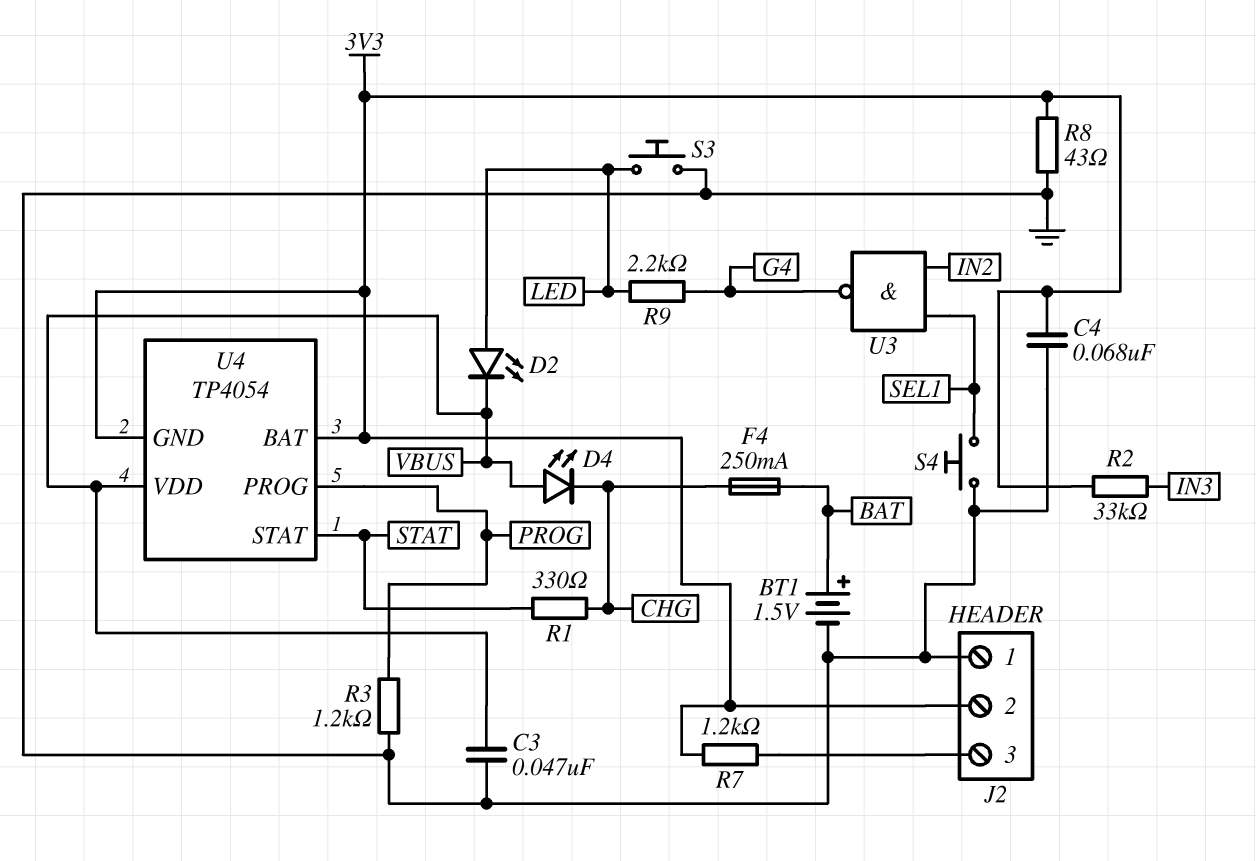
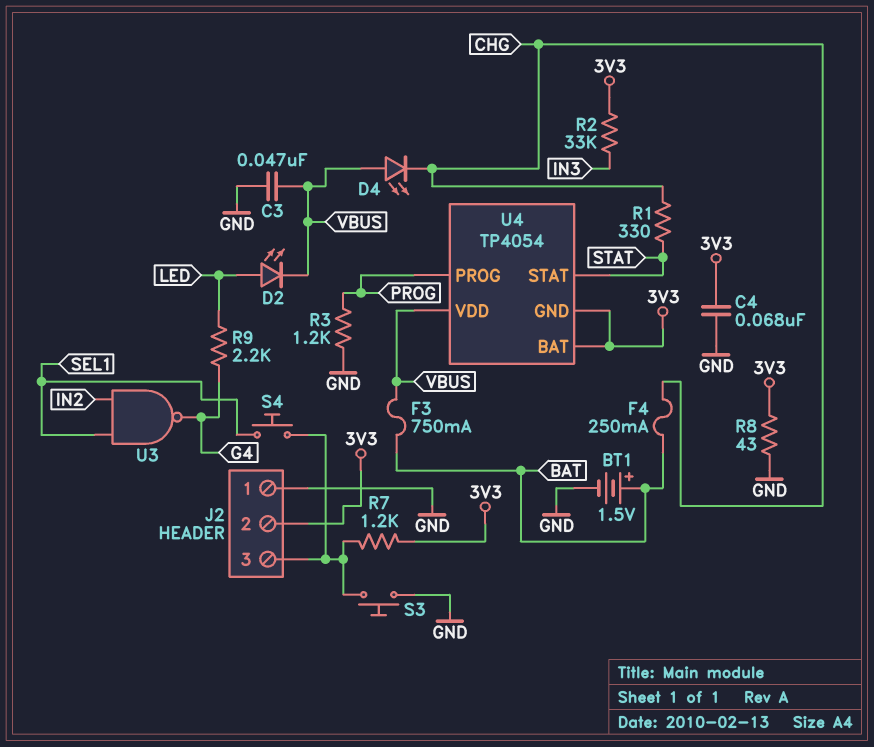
F3: none -> 750mA (BAT, VBUS)
S3: button (GND, LED) -> button (GND, J2/3)
S4: button (GND, SEL1) -> button (J2/3, SEL1)

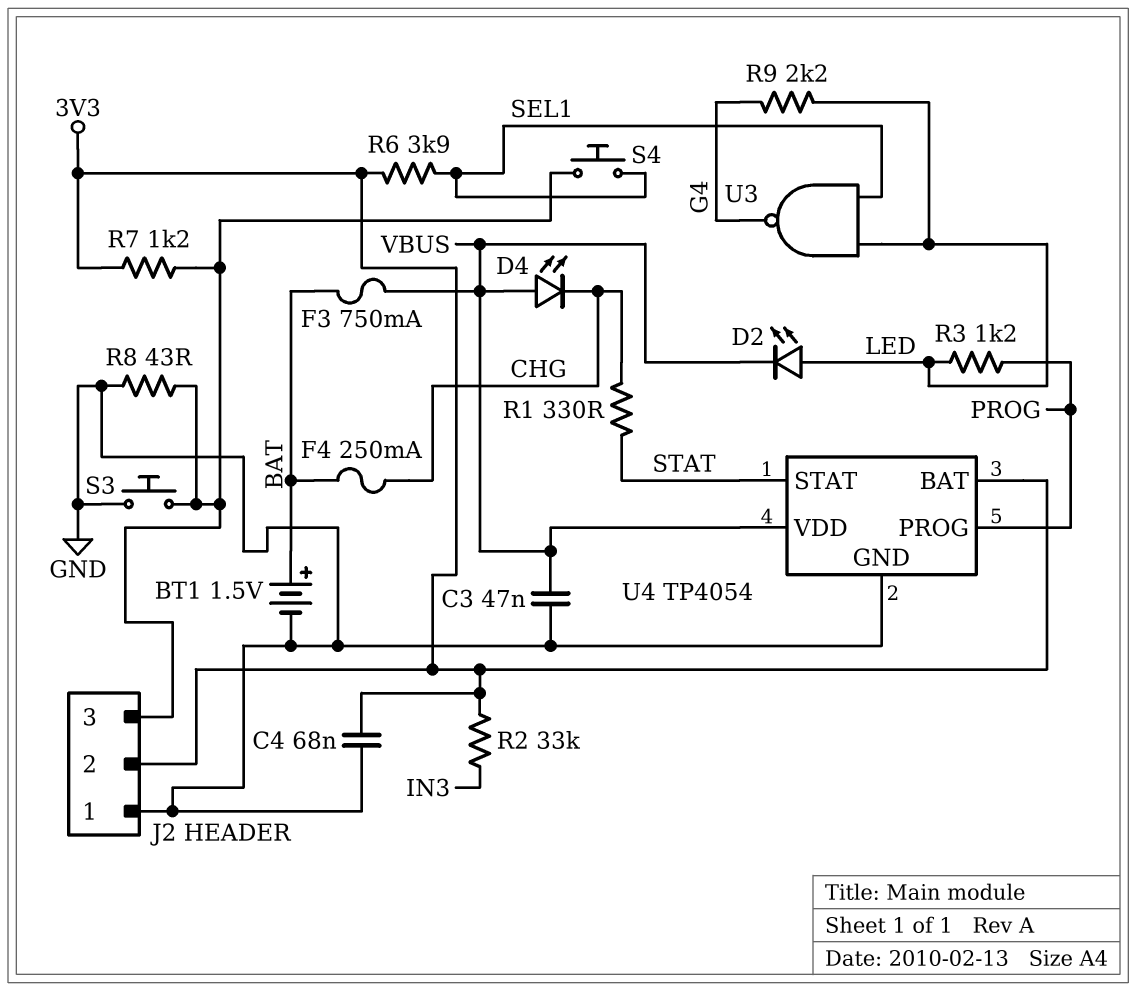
R3: 1.2k (GND, PROG) -> 1.2k (LED, PROG)
R6: none -> 3.9k (3V3, SEL1)
R8: 43 (3V3, GND) -> 43 (GND, J2/3)
U3: NAND (in IN2, in SEL1, out G4) -> NAND (in LED, in SEL1, out G4)
U4 pin GND: 3V3 -> GND

